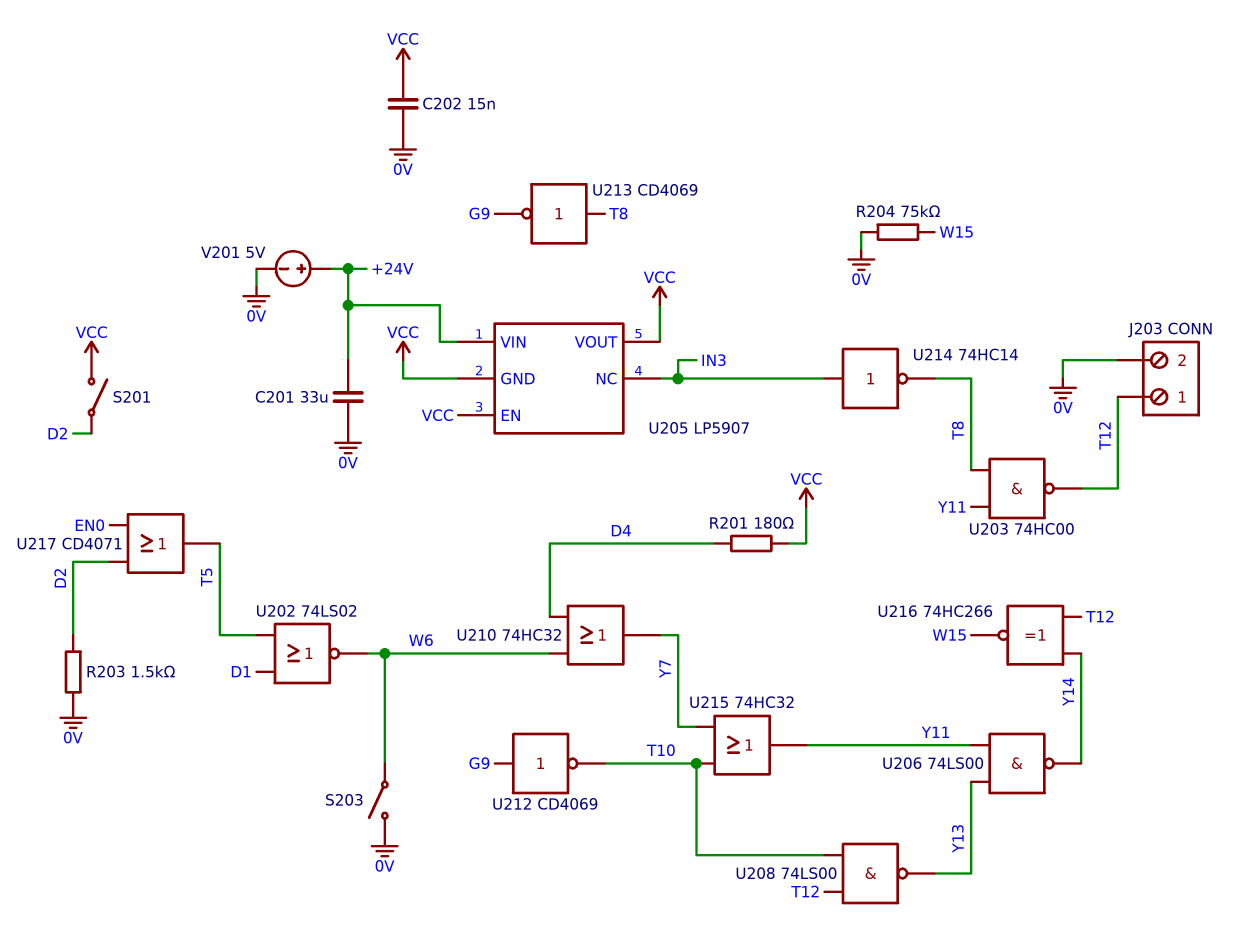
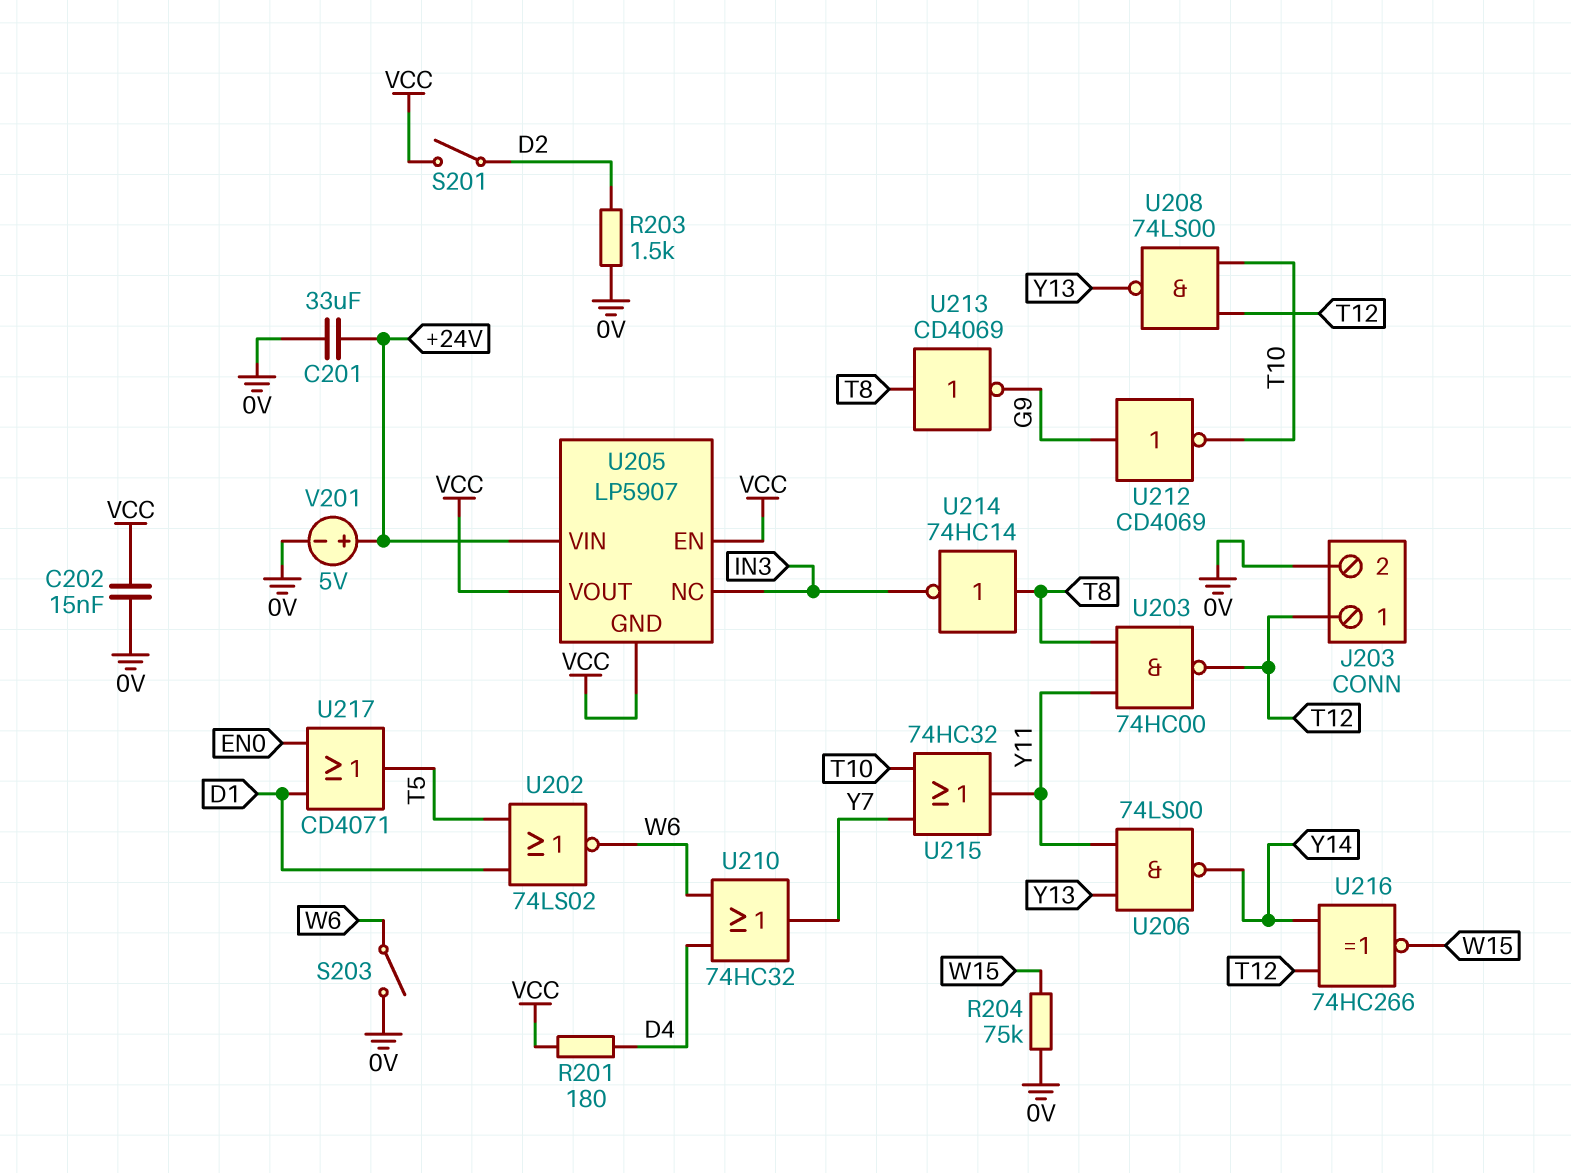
U214: NOT 74HC14 (in IN3, out T8) -> NOT 74HC14 (in T8, out IN3)
U217: OR CD4071 (in D2, in EN0, out T5) -> OR CD4071 (in D1, in EN0, out T5)

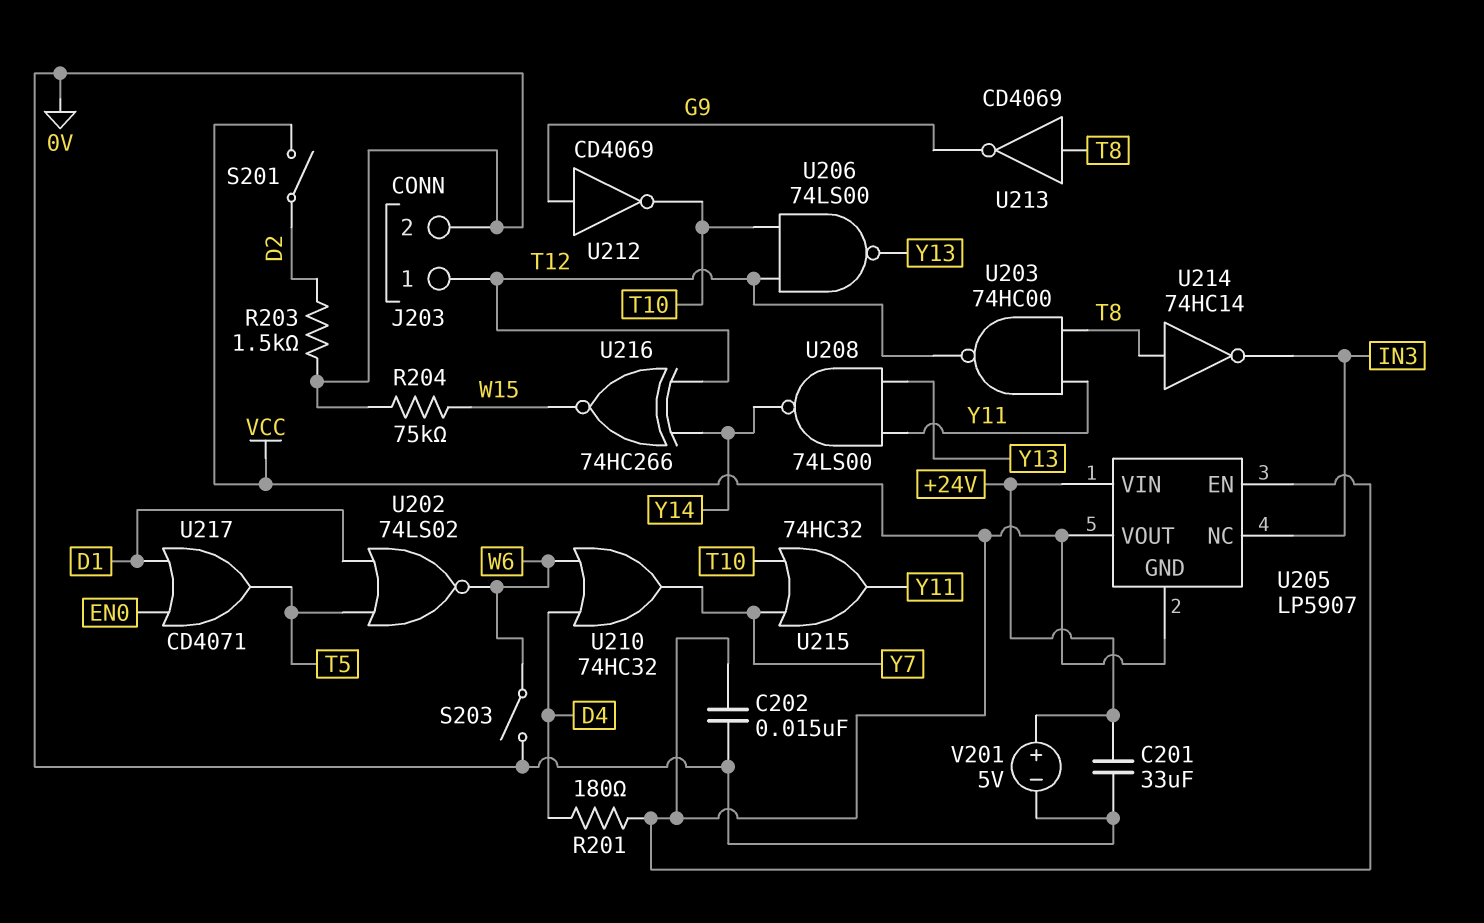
U206: NAND 74LS00 (in Y11, in Y13, out Y14) -> NAND 74LS00 (in T10, in T12, out Y13)
U208: NAND 74LS00 (in T10, in T12, out Y13) -> NAND 74LS00 (in Y11, in Y13, out Y14)

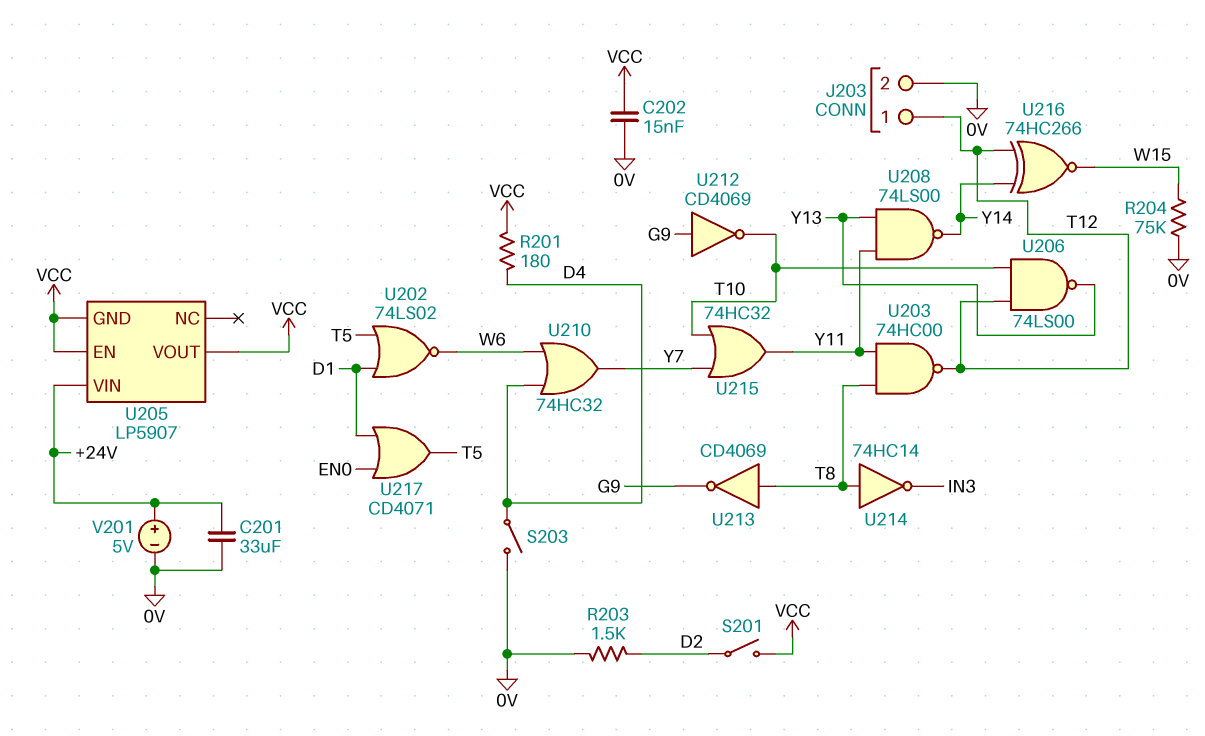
S203: switch (0V, W6) -> switch (0V, D4)
U205 pin NC: IN3 -> none

